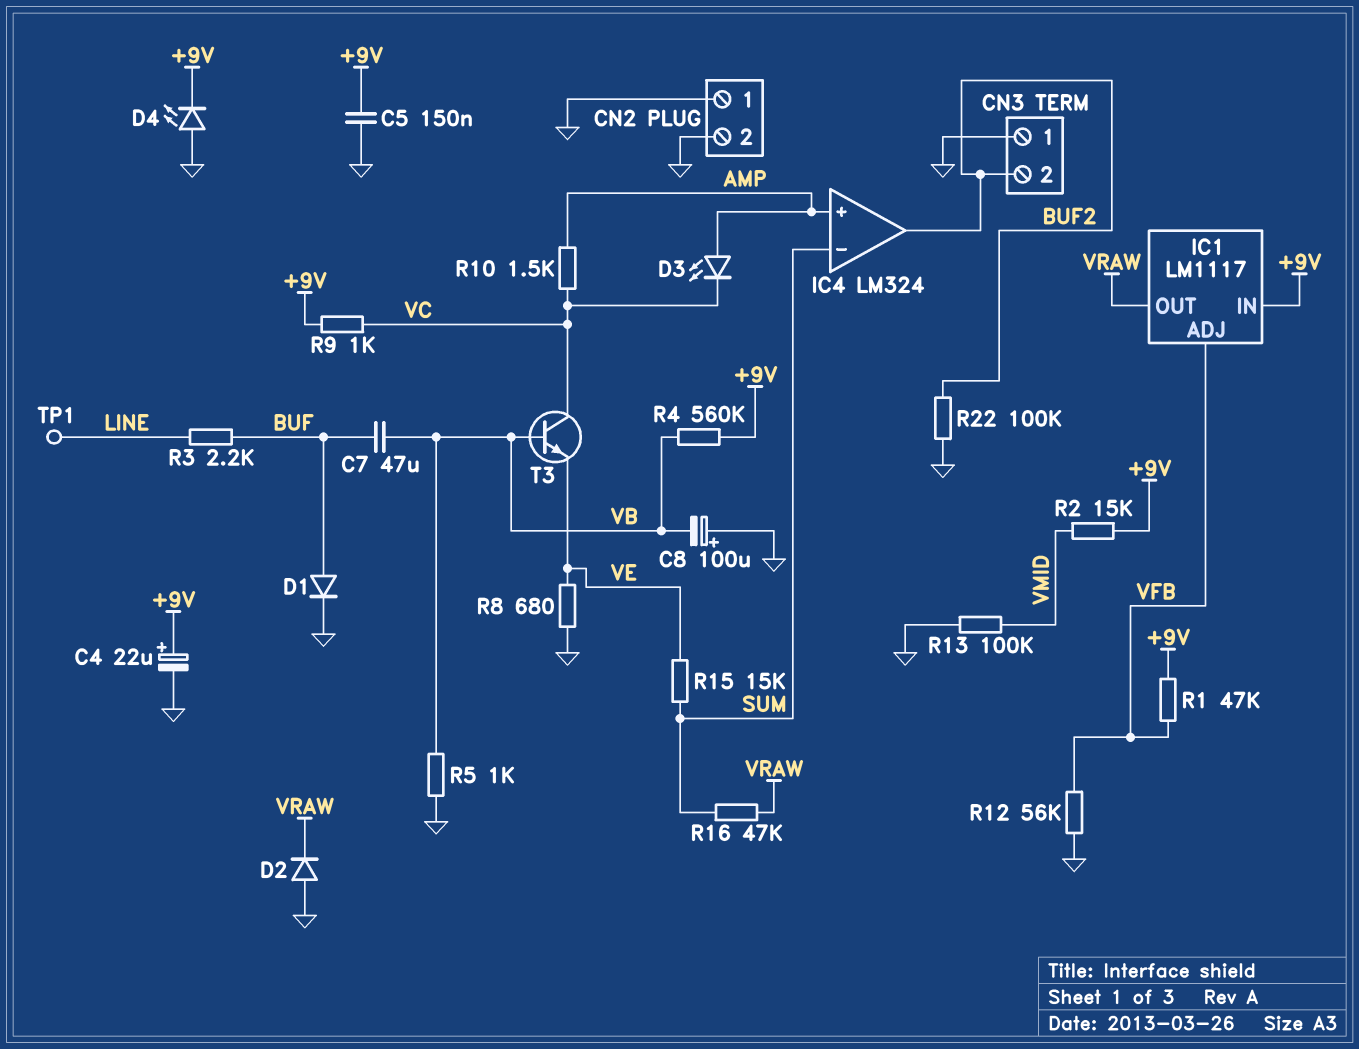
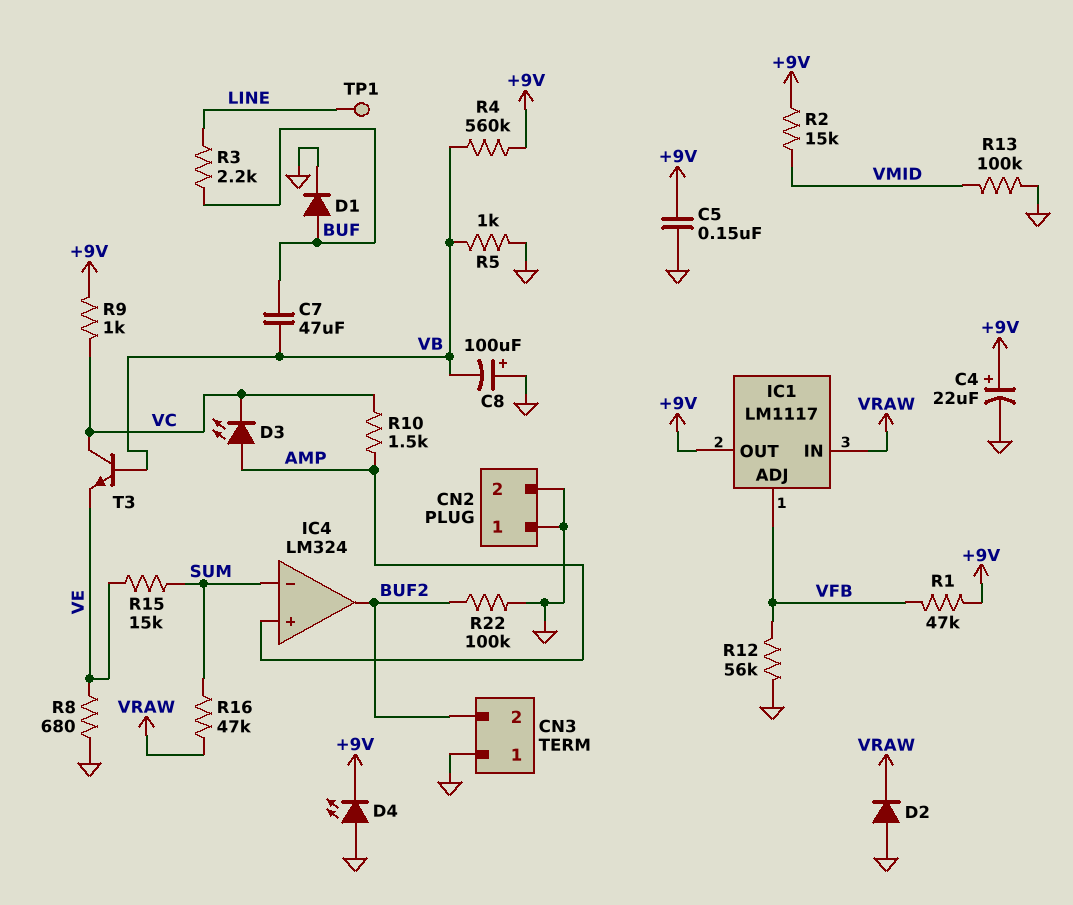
IC1 pin IN: +9V -> VRAW
IC1 pin OUT: VRAW -> +9V

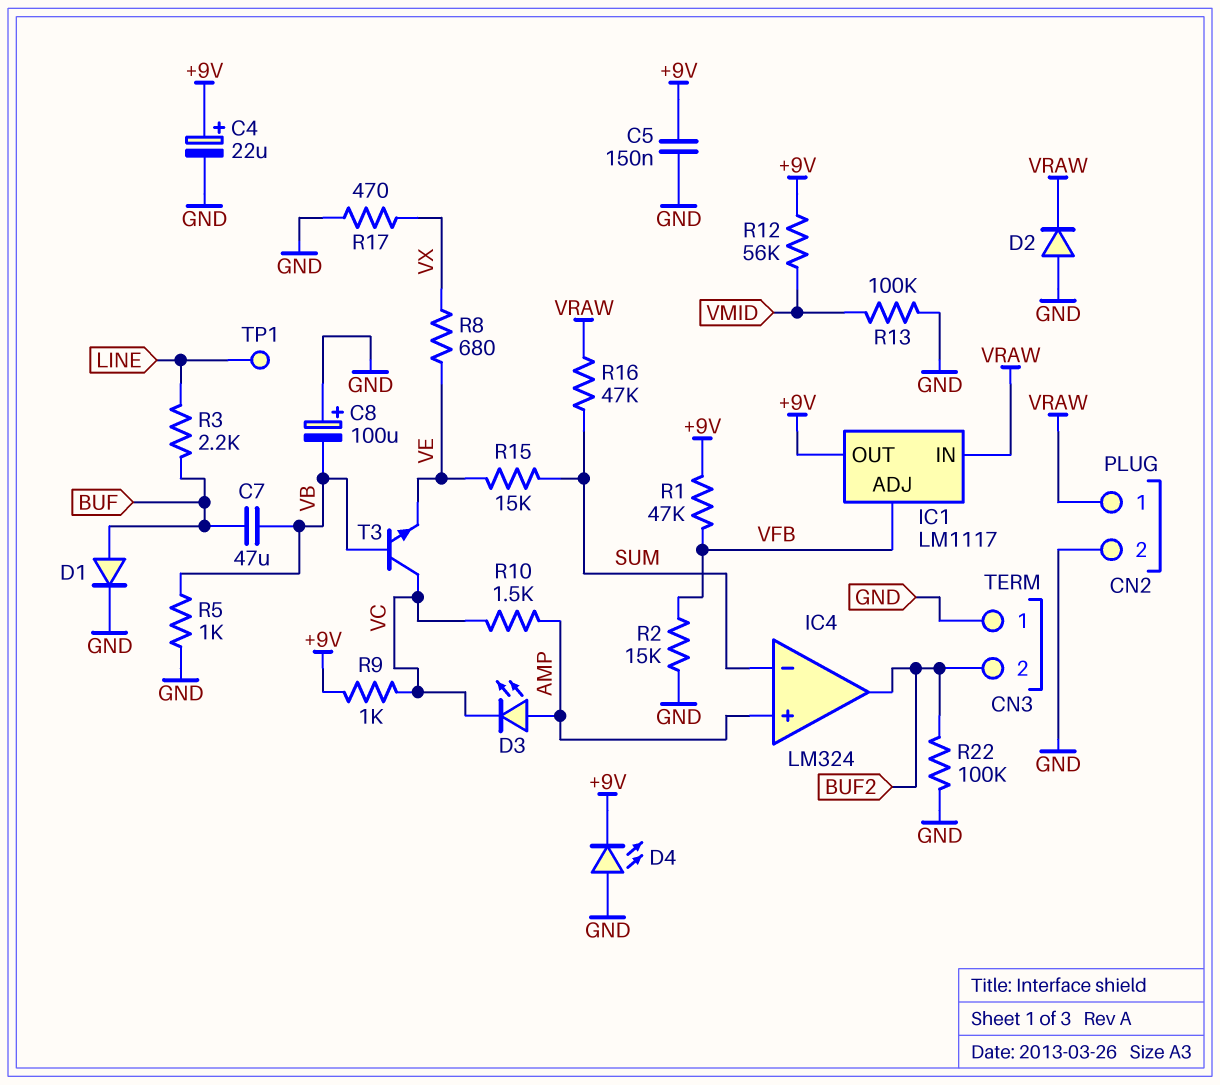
CN2 pin 1: GND -> VRAW
R2: 15k (+9V, VMID) -> 15k (GND, VFB)
R4: 560k (+9V, VB) -> none
R8: 680 (GND, VE) -> 680 (VE, VX)
R12: 56k (GND, VFB) -> 56k (+9V, VMID)
R17: none -> 470 (GND, VX)

